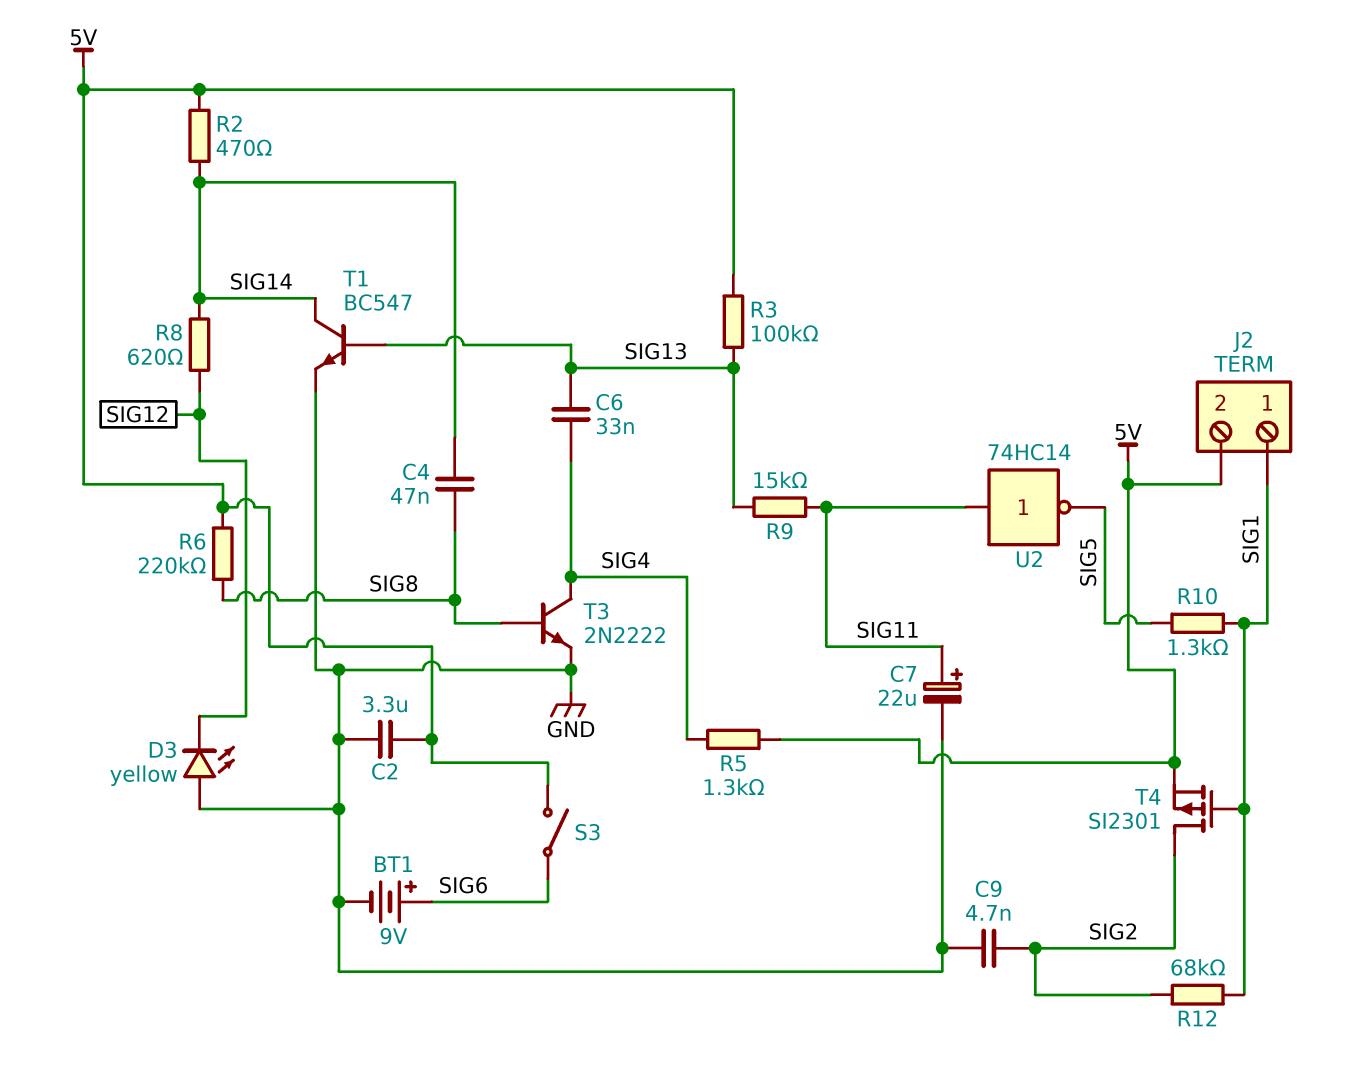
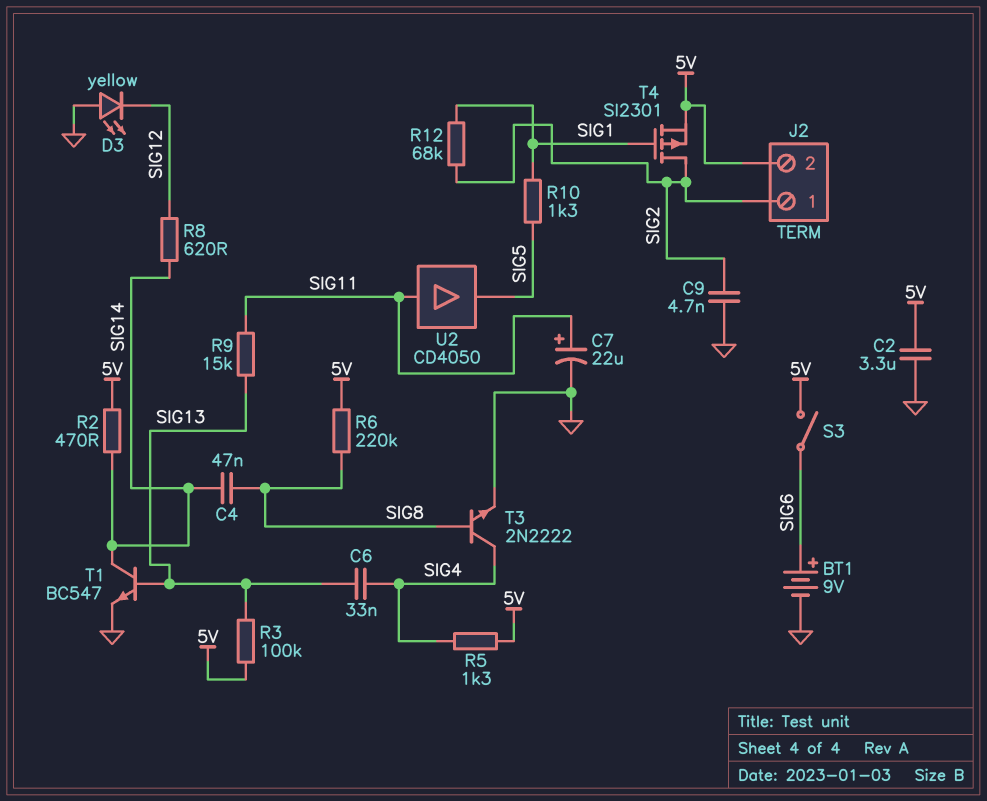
J2 pin 1: SIG1 -> SIG2
U2: NOT 74HC14 (in SIG11, out SIG5) -> buffer CD4050 (in SIG11, out SIG5)

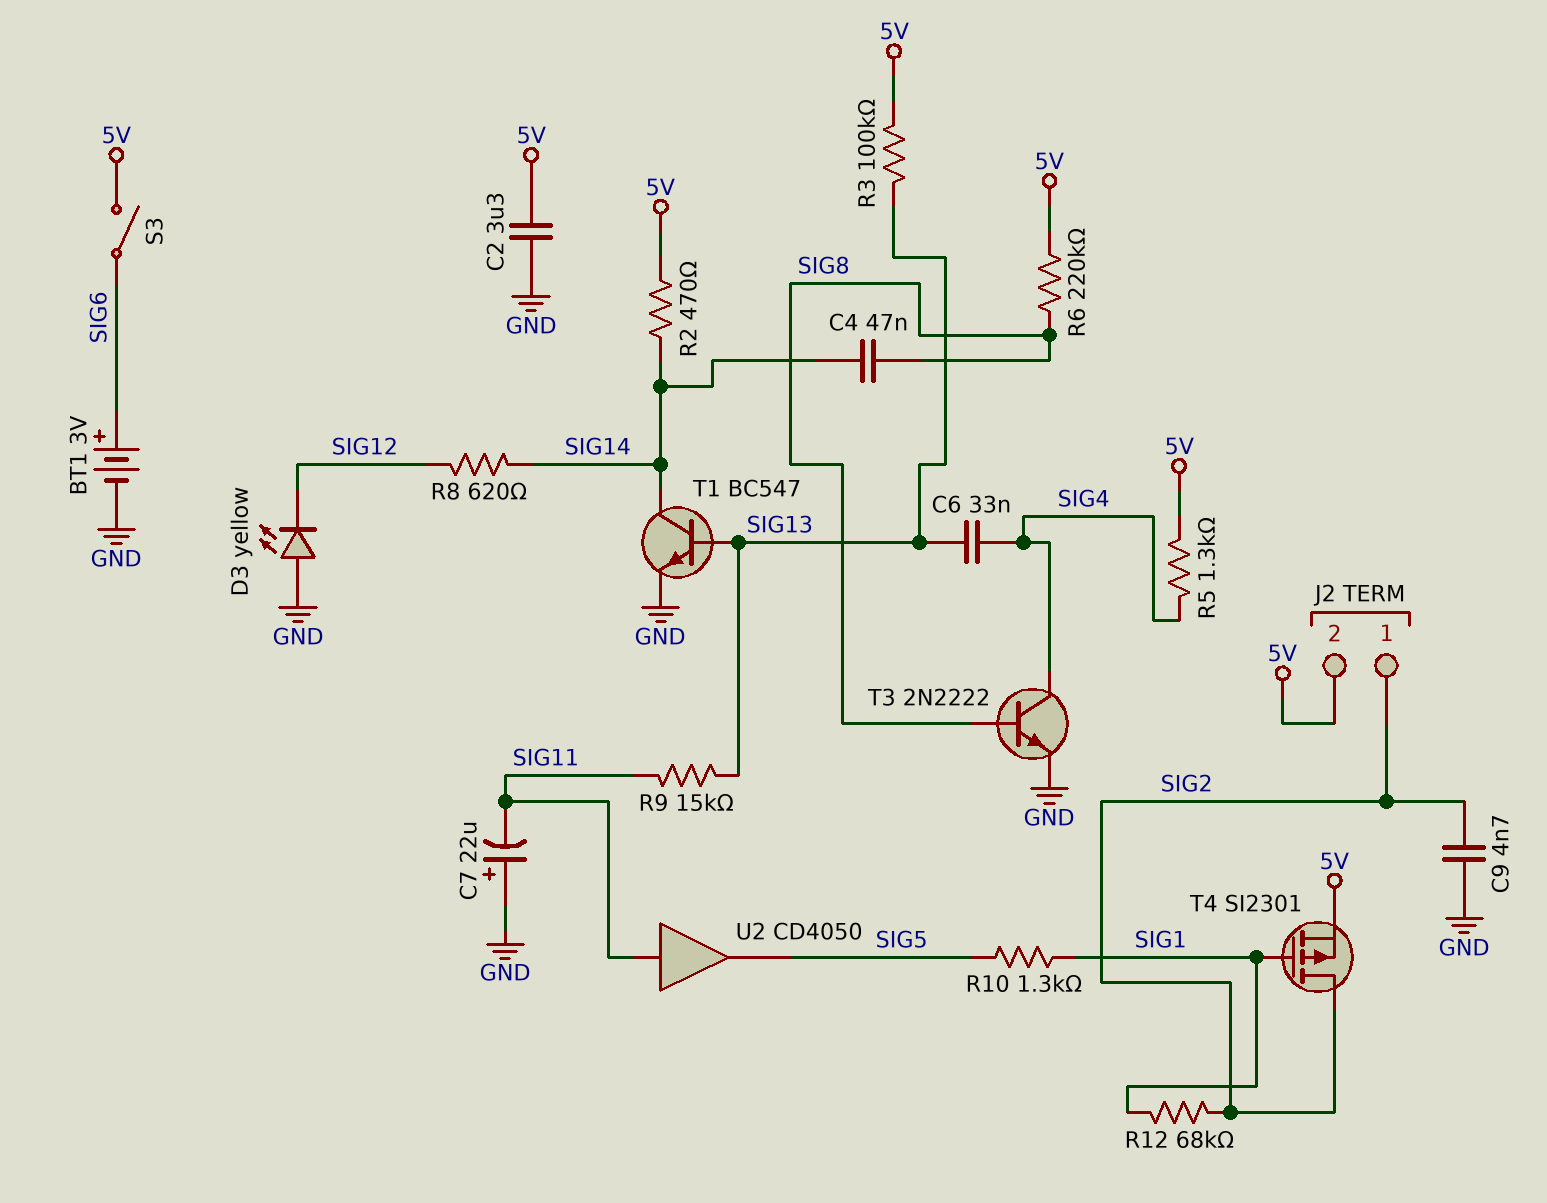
BT1: 9V (plus SIG6, minus GND) -> 3V (plus SIG6, minus GND)
C7: 22uF (plus SIG11, minus GND) -> 22uF (plus GND, minus SIG11)

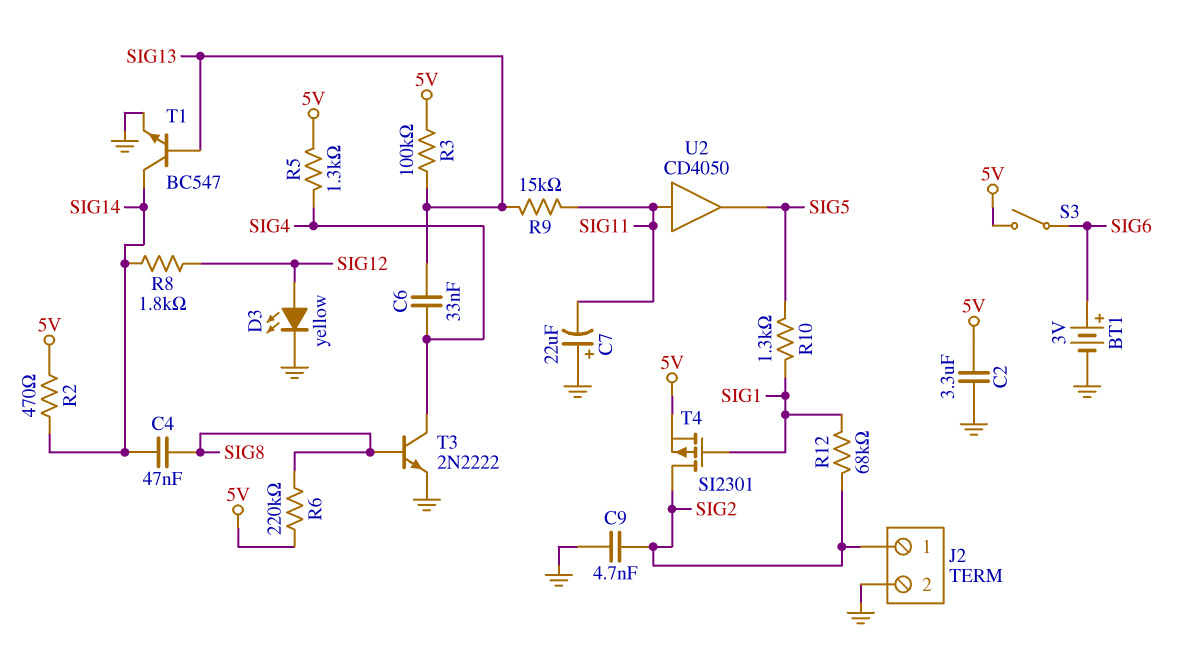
D3: LED yellow (A GND, K SIG12) -> LED yellow (A SIG12, K GND)
J2 pin 2: 5V -> GND
R8: 620 (SIG12, SIG14) -> 1.8k (SIG12, SIG14)

